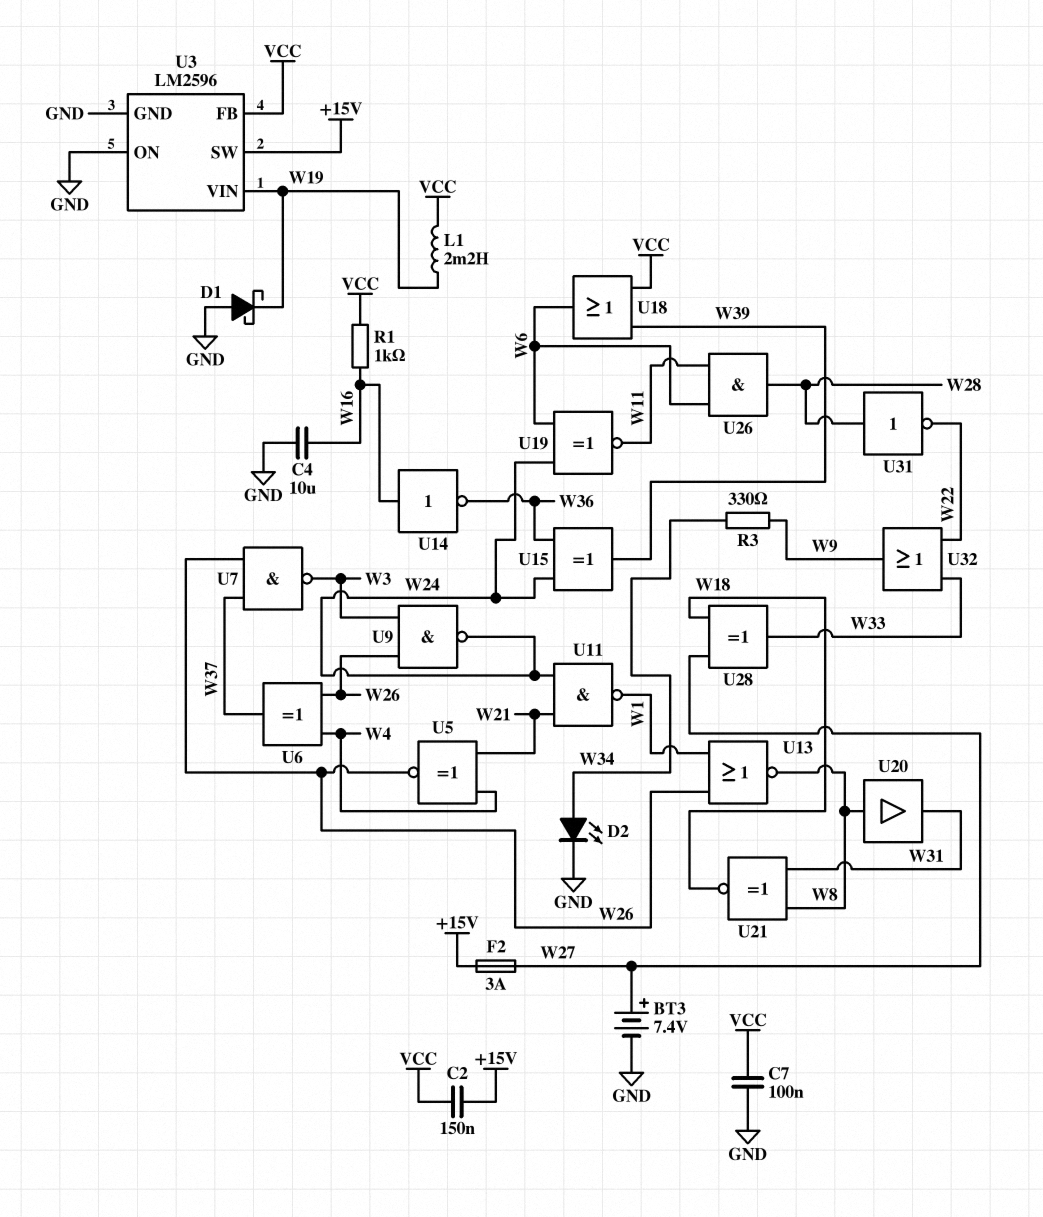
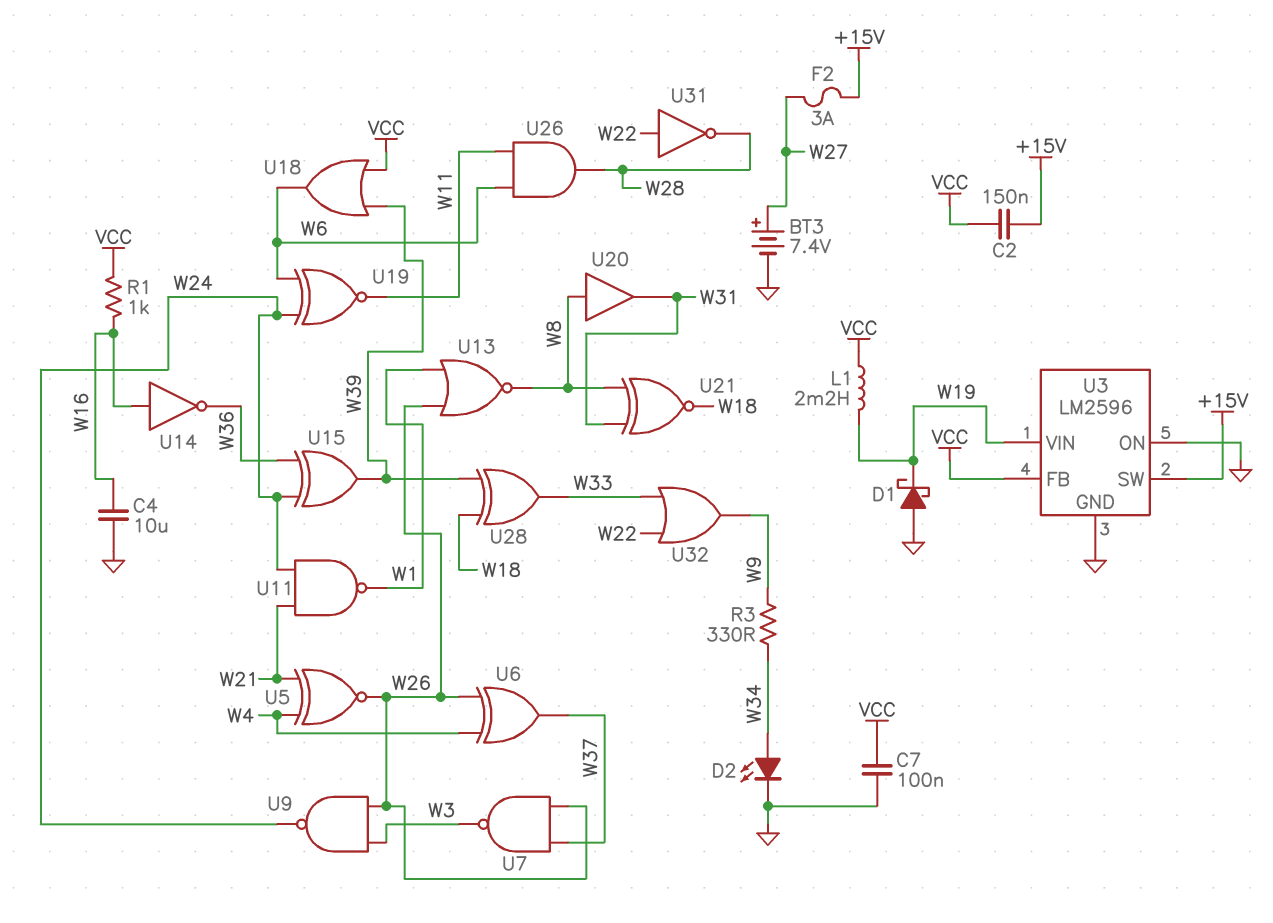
U28: XOR (in W18, in W27, out W33) -> XOR (in W18, in W39, out W33)
U31: NOT (in W28, out W22) -> NOT (in W22, out W28)

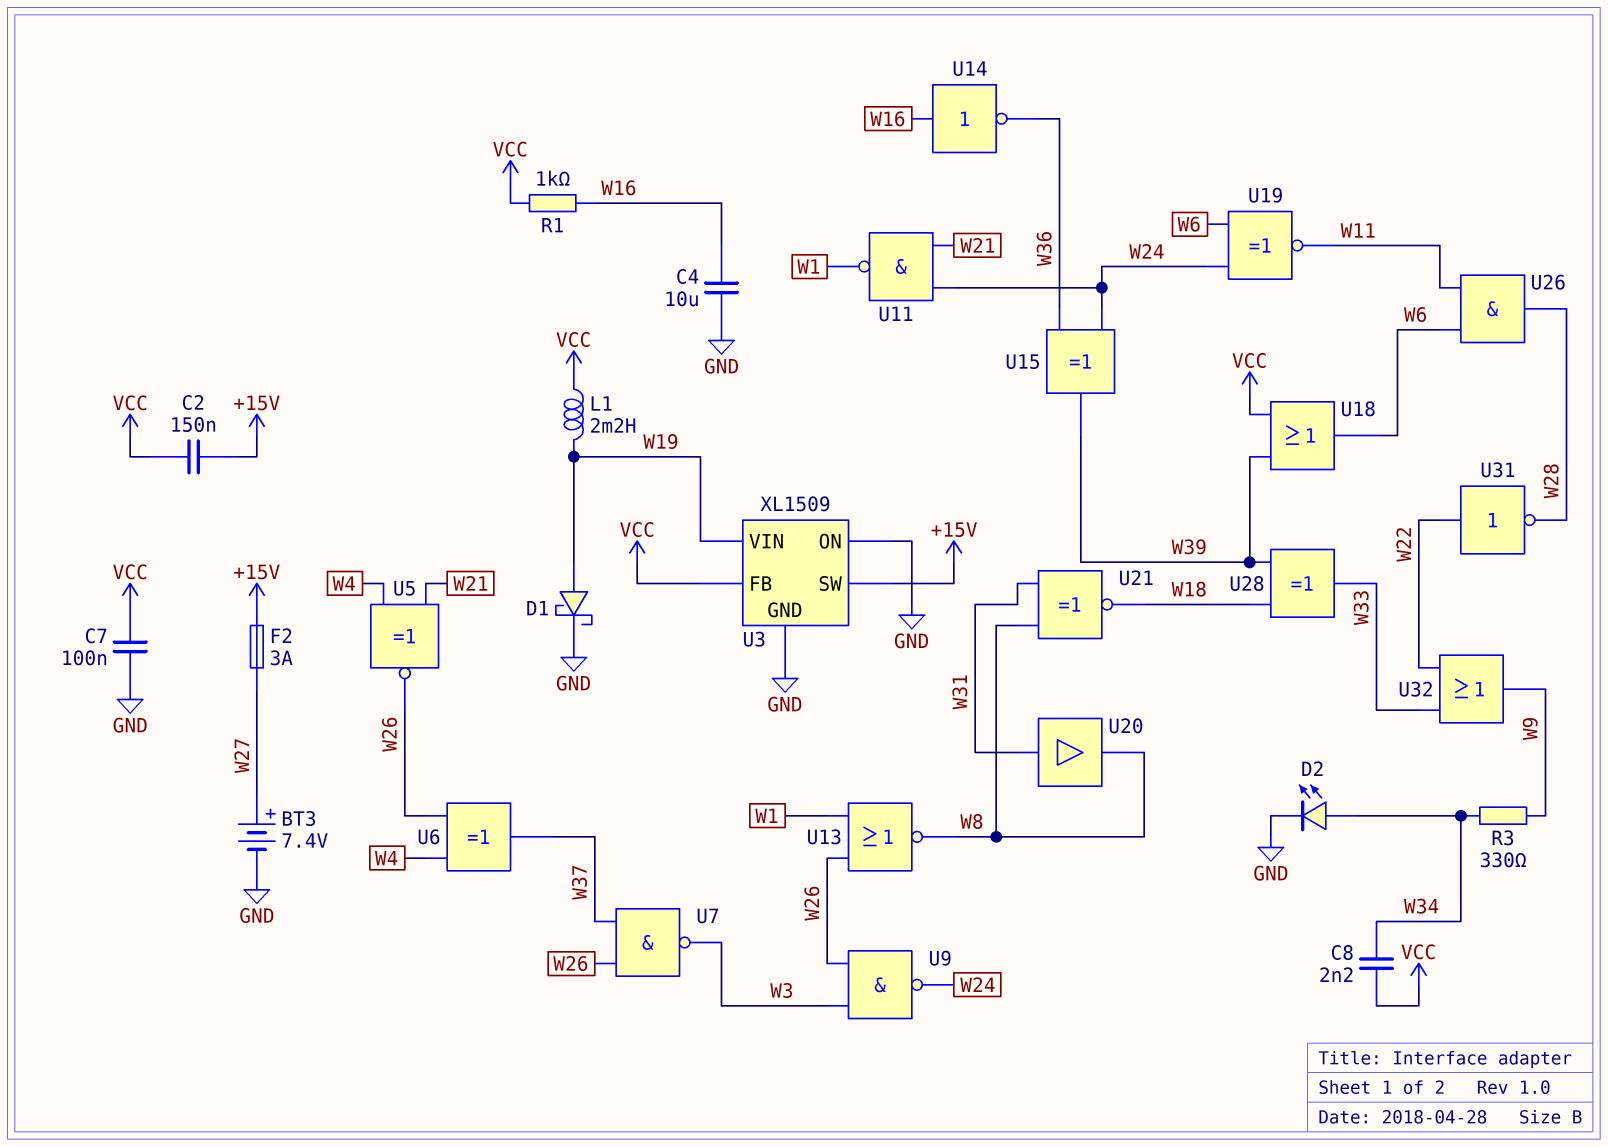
C8: none -> 2.2nF (VCC, W34)
D1: schottky (A GND, K W19) -> schottky (A W19, K GND)
U3: LM2596 -> XL1509
U20: buffer (in W8, out W31) -> buffer (in W31, out W8)

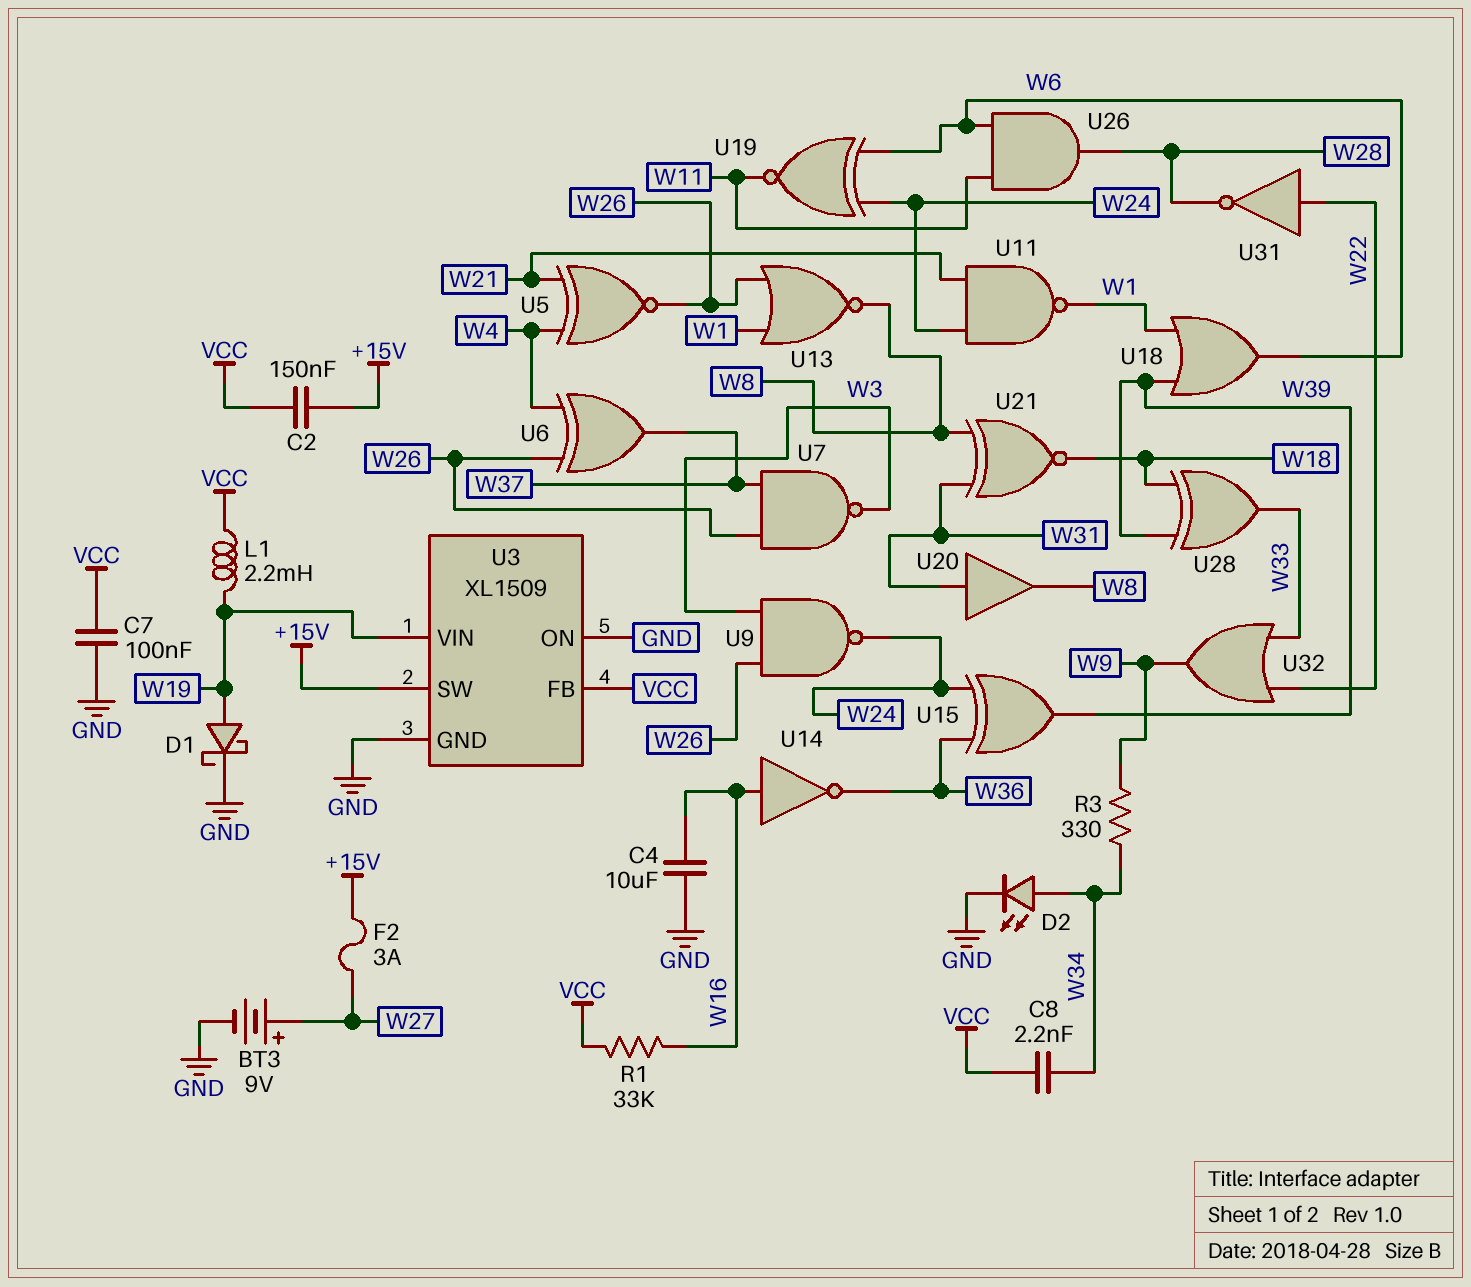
BT3: 7.4V (plus W27, minus GND) -> 9V (plus W27, minus GND)
R1: 1k (VCC, W16) -> 33k (VCC, W16)
U18: OR (in VCC, in W39, out W6) -> OR (in W1, in W39, out W6)

